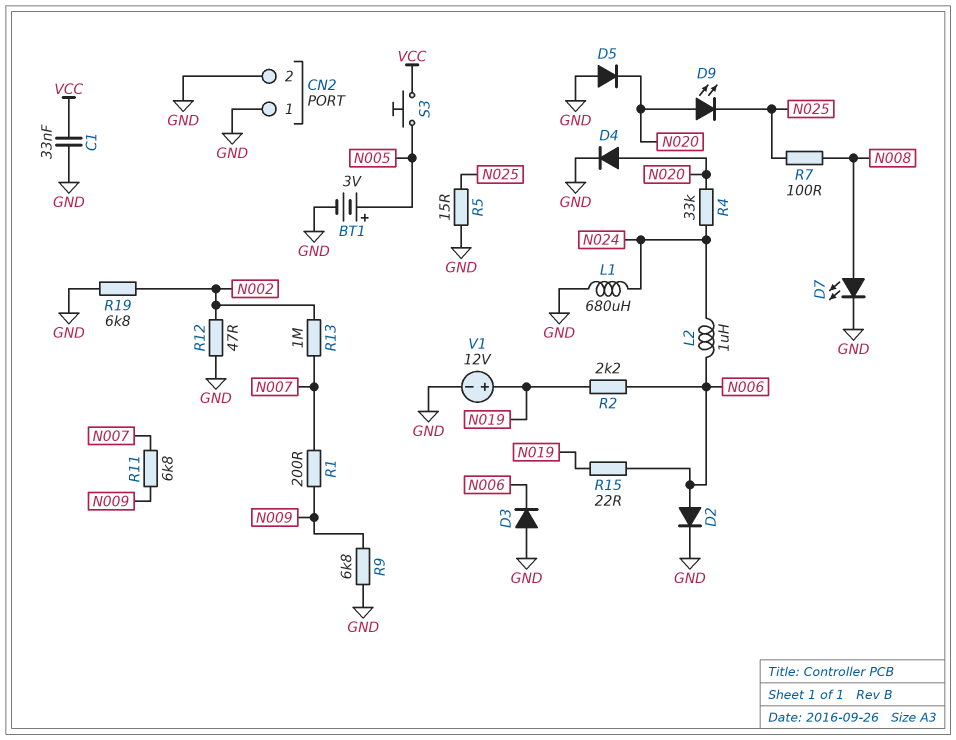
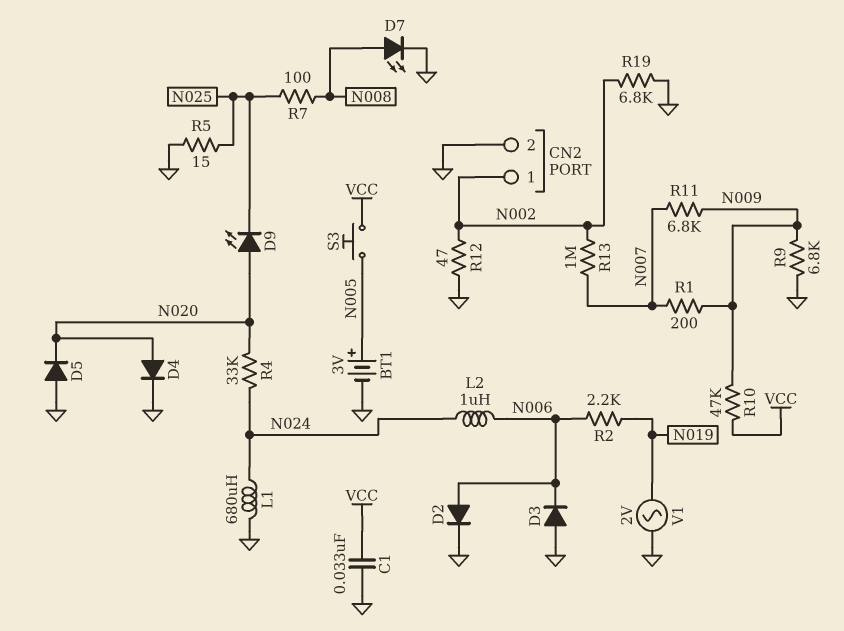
CN2 pin 1: GND -> N002
R10: none -> 47k (N009, VCC)
R15: 22 (N006, N019) -> none
V1: 12V (plus N019, minus GND) -> AC 2V (GND, N019)

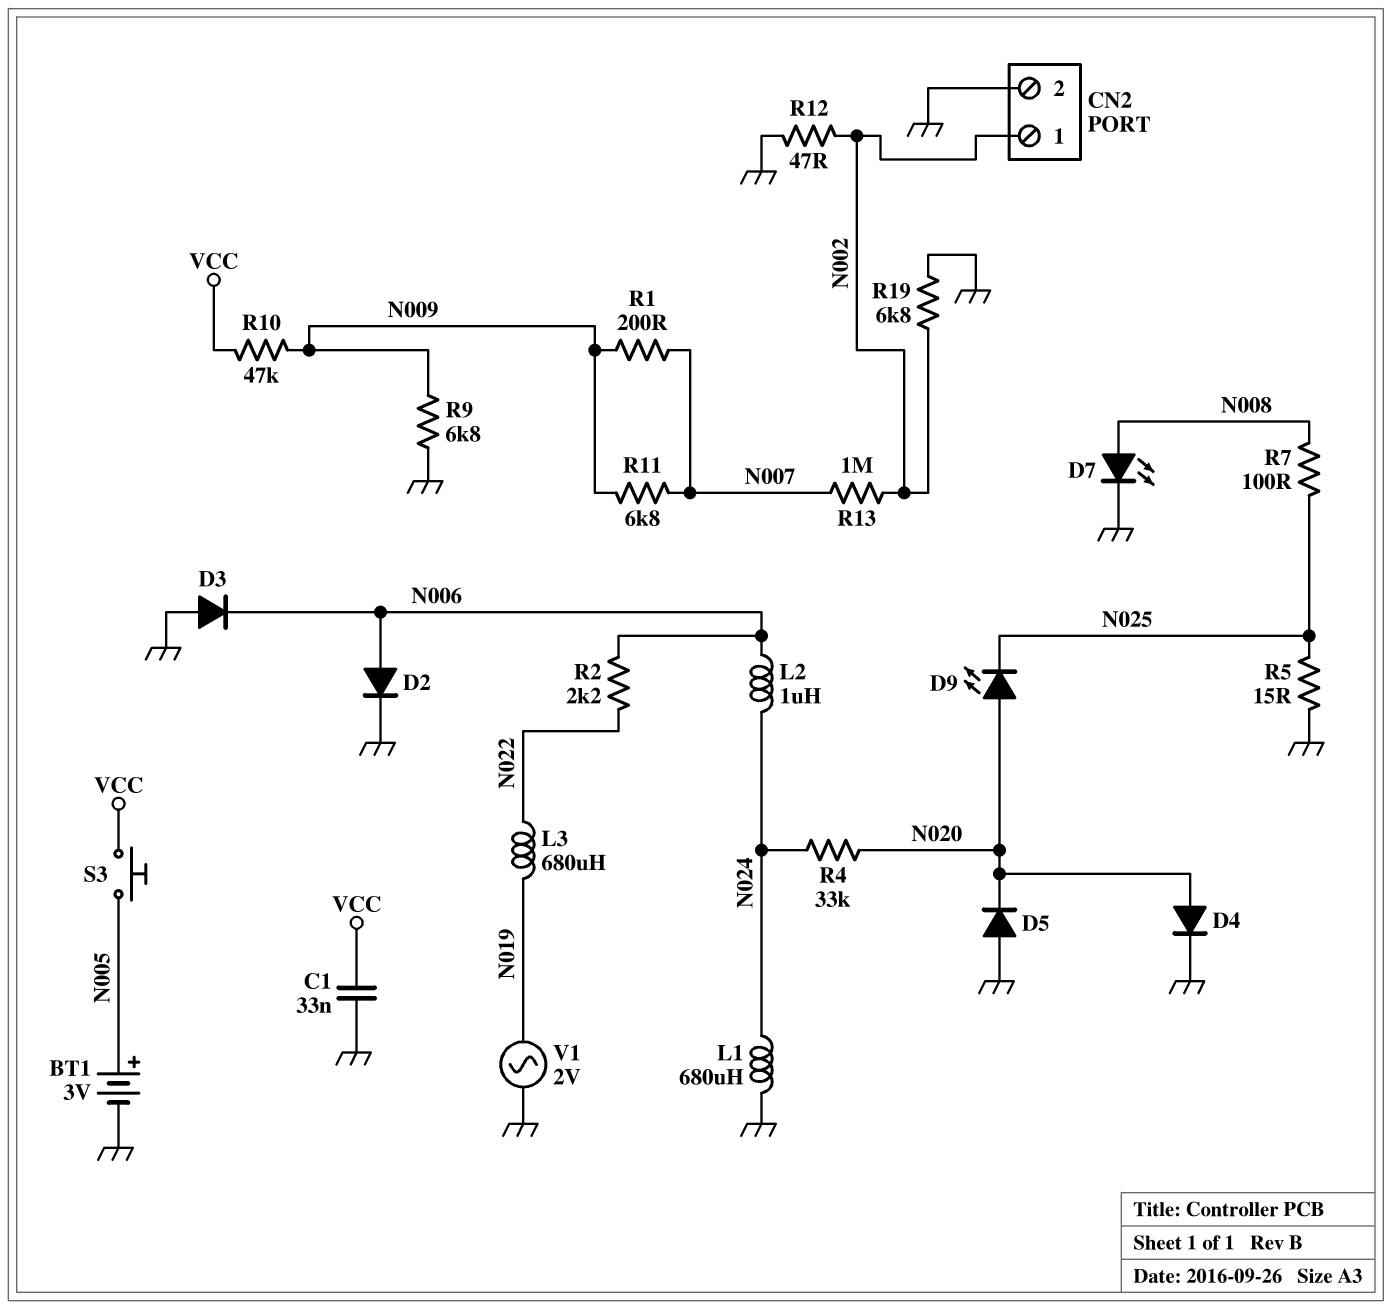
L3: none -> 680uH (N019, N022)
R2: 2.2k (N006, N019) -> 2.2k (N006, N022)

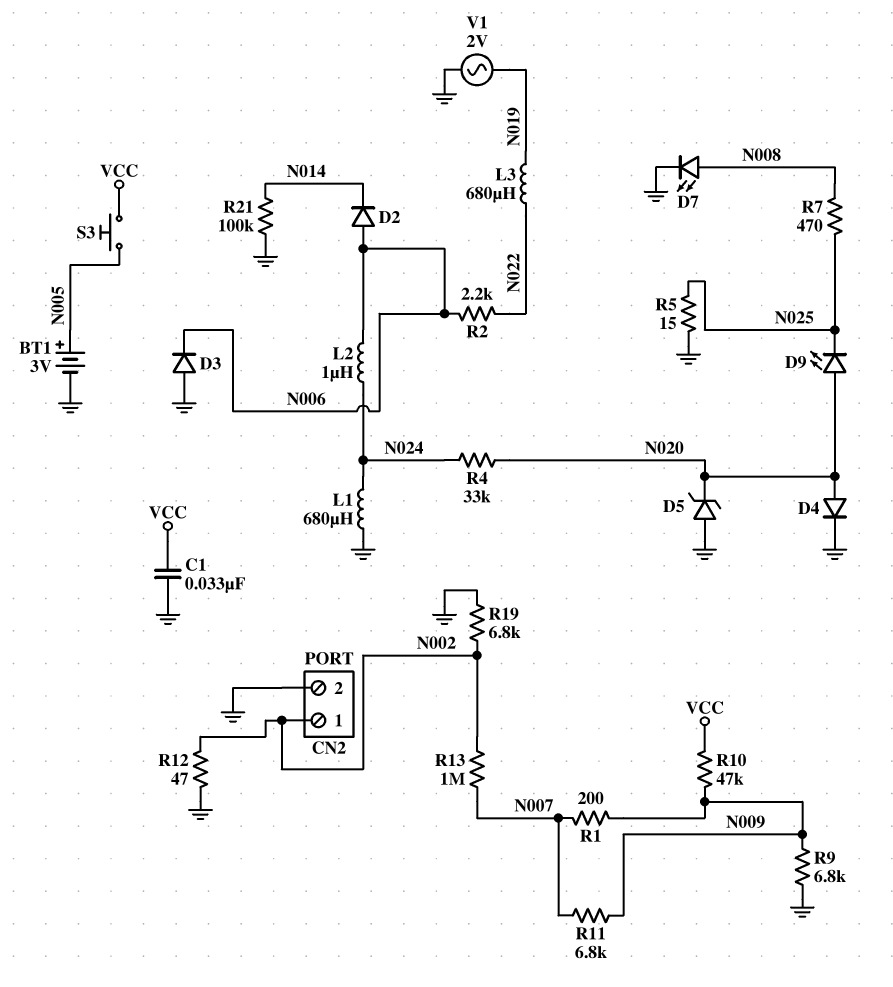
D2: diode (A N006, K GND) -> diode (A N006, K N014)
D5: diode (A GND, K N020) -> zener (A GND, K N020)
R7: 100 (N008, N025) -> 470 (N008, N025)
R21: none -> 100k (GND, N014)

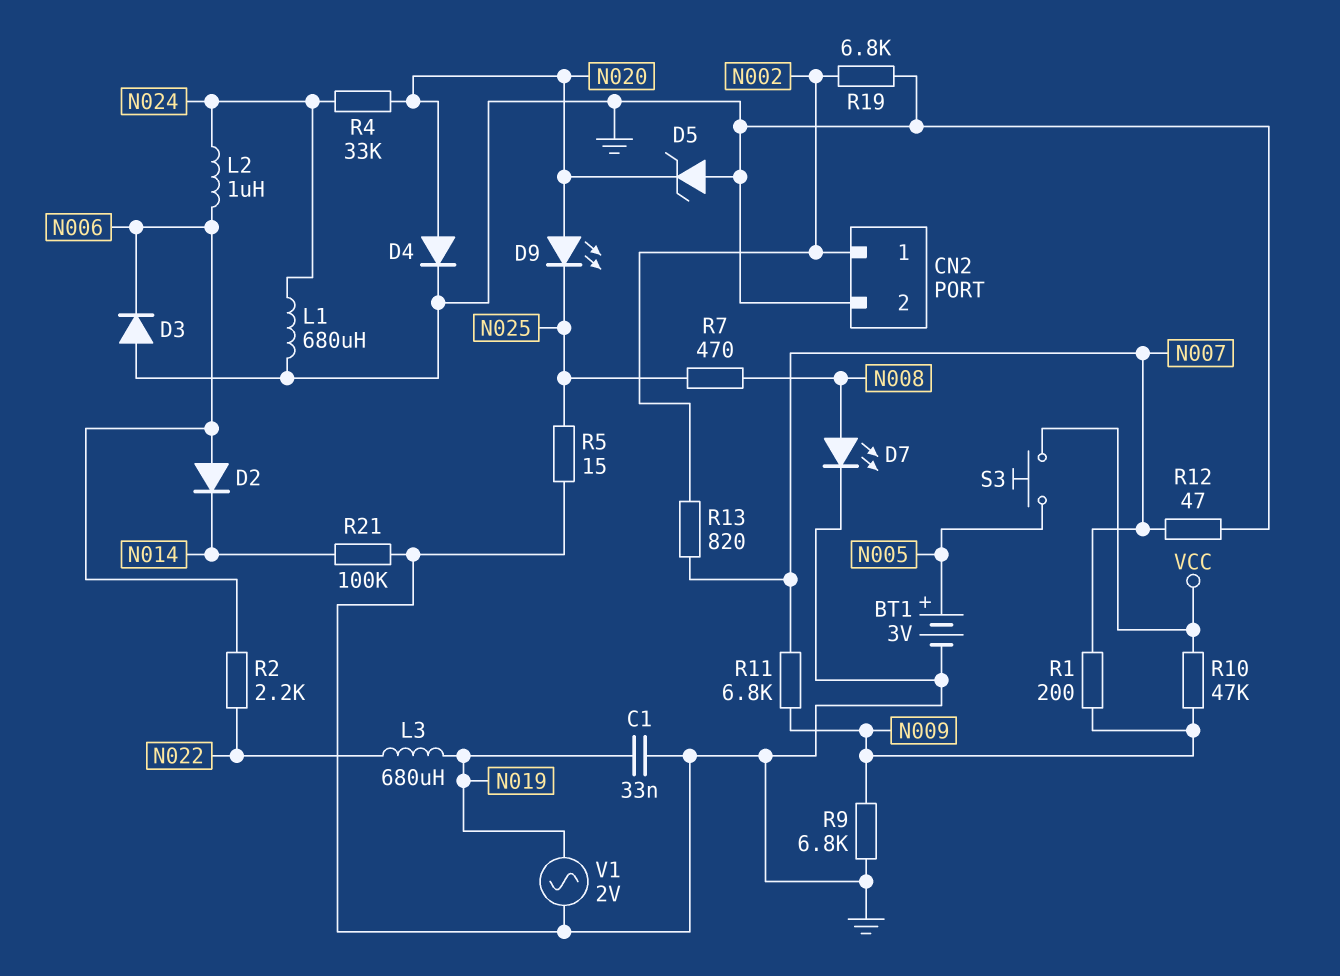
C1: 33nF (GND, VCC) -> 33nF (GND, N019)
R12: 47 (GND, N002) -> 47 (GND, N007)
R13: 1M (N002, N007) -> 820 (N002, N007)

